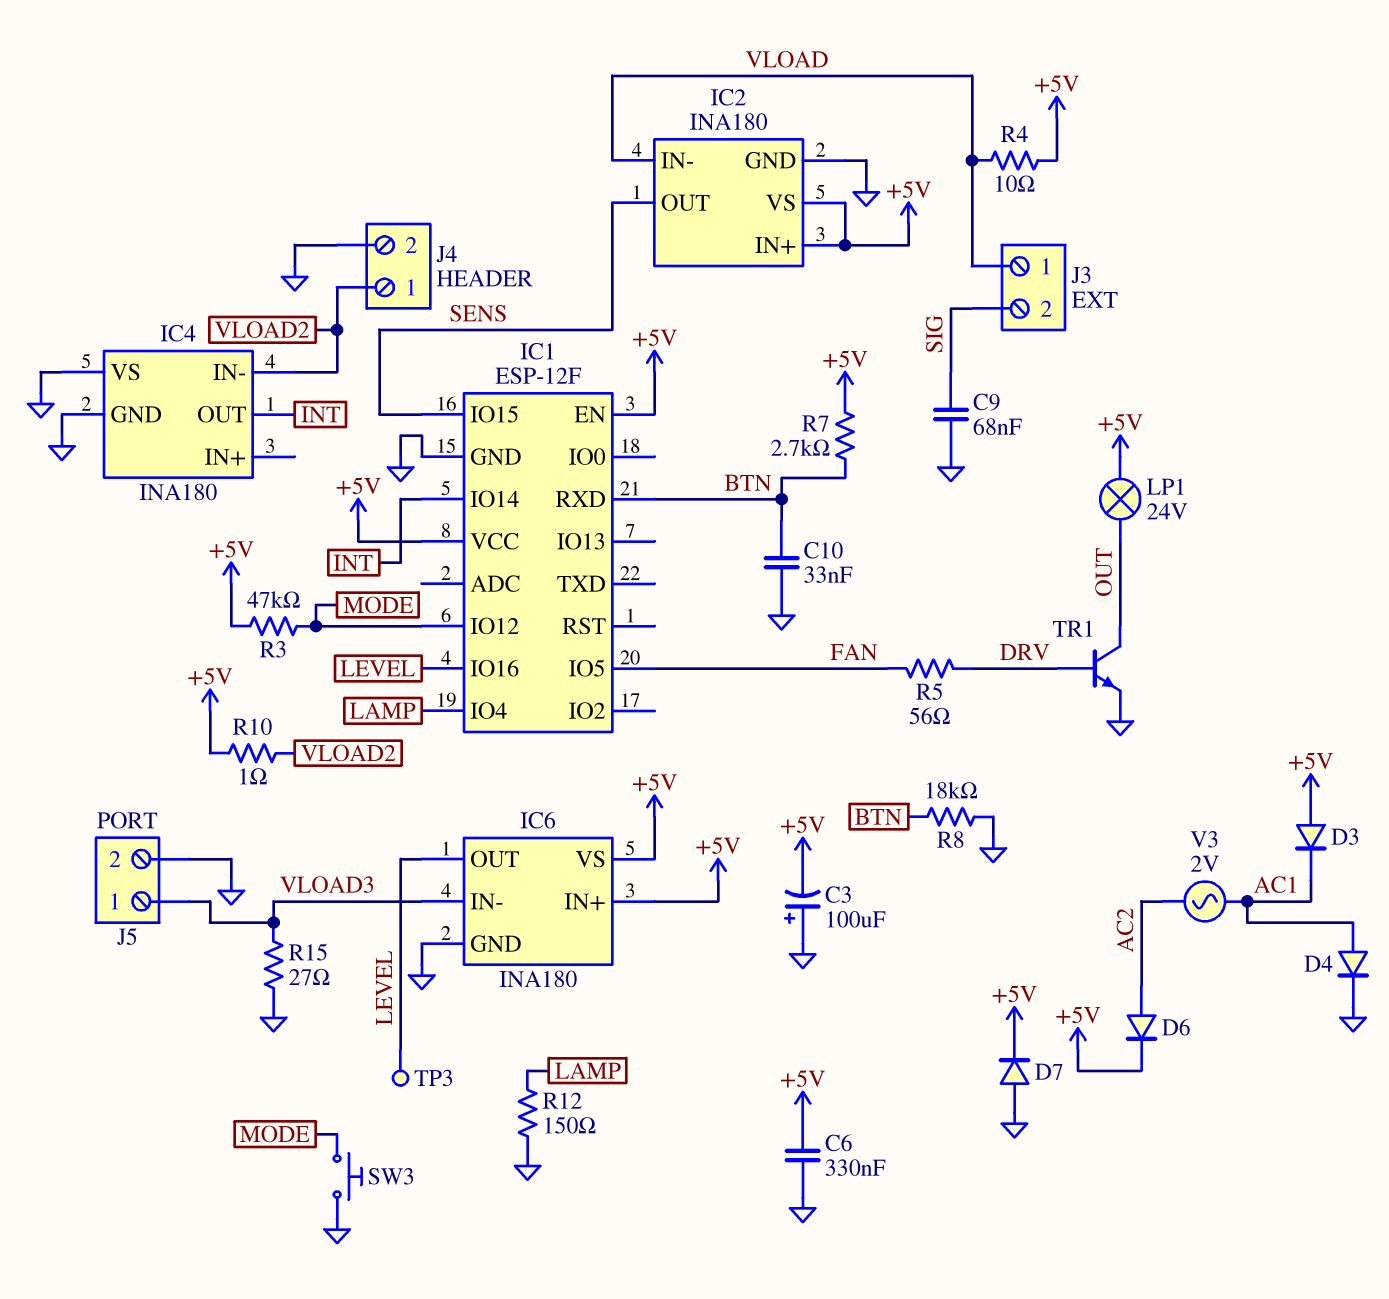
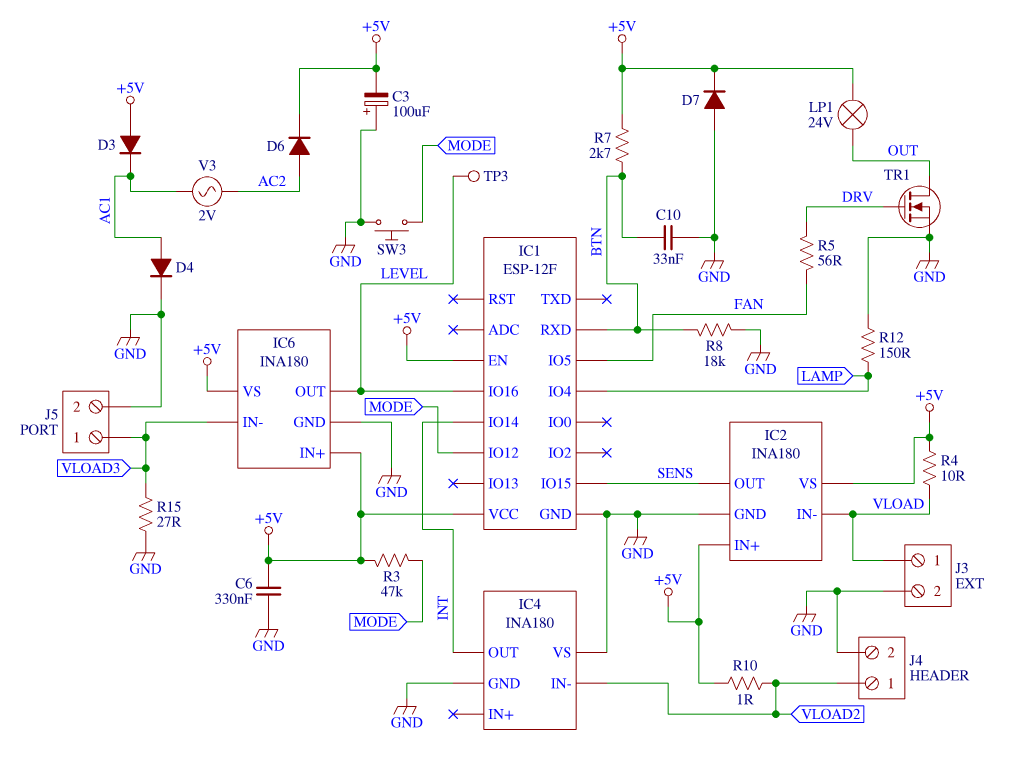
C9: 68nF (GND, SIG) -> none
J3 pin 2: SIG -> GND
TR1: NPN (B DRV, C OUT, E GND) -> NMOS (G DRV, D OUT, S GND)

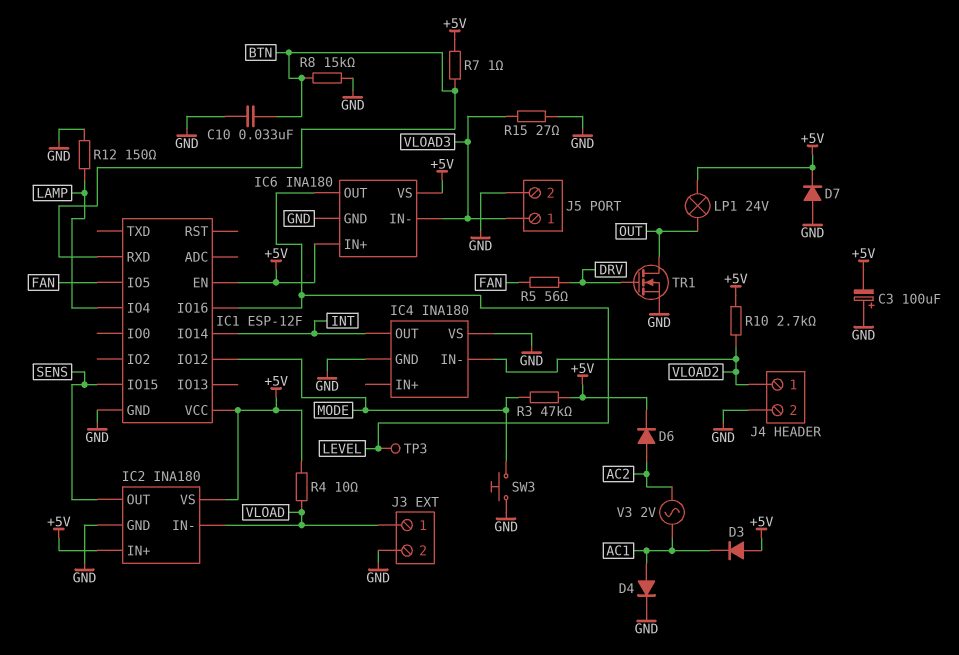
C6: 330nF (+5V, GND) -> none
R7: 2.7k (+5V, BTN) -> 1 (+5V, BTN)
R8: 18k (BTN, GND) -> 15k (BTN, GND)
R10: 1 (+5V, VLOAD2) -> 2.7k (+5V, VLOAD2)

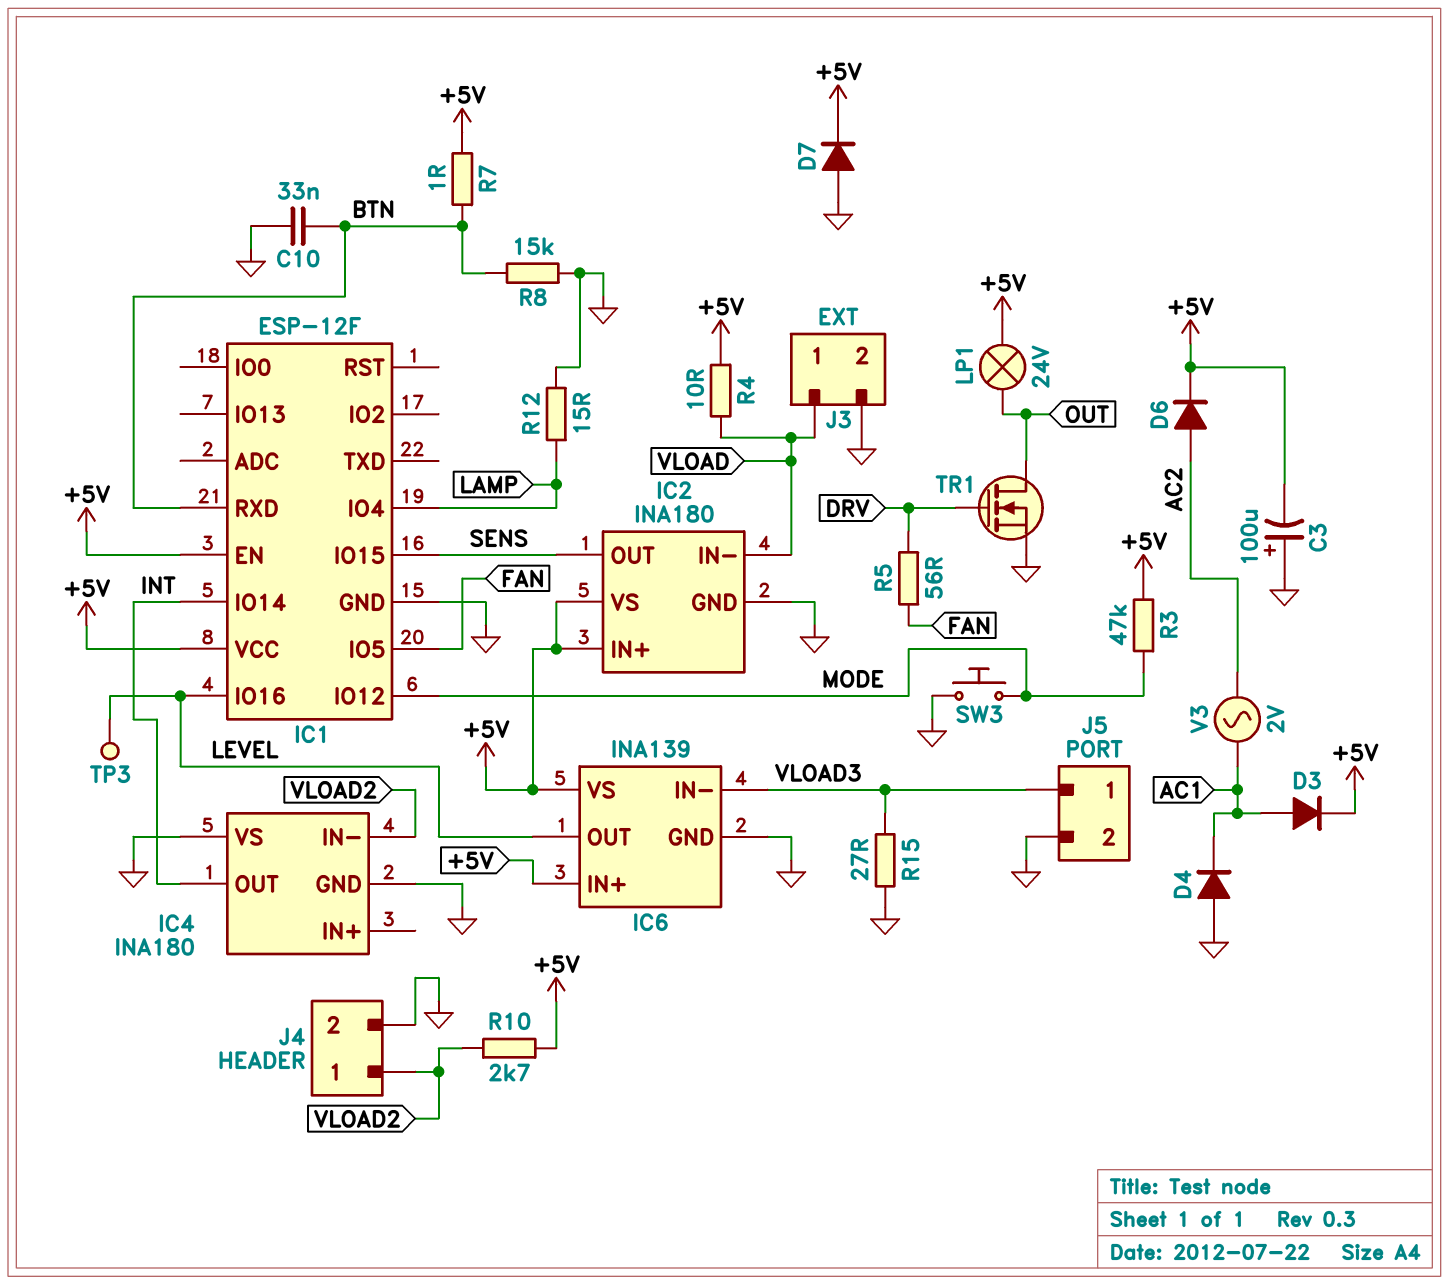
D3: diode (A +5V, K AC1) -> diode (A AC1, K +5V)
D4: diode (A AC1, K GND) -> diode (A GND, K AC1)
IC6: INA180 -> INA139
R12: 150 (GND, LAMP) -> 15 (GND, LAMP)

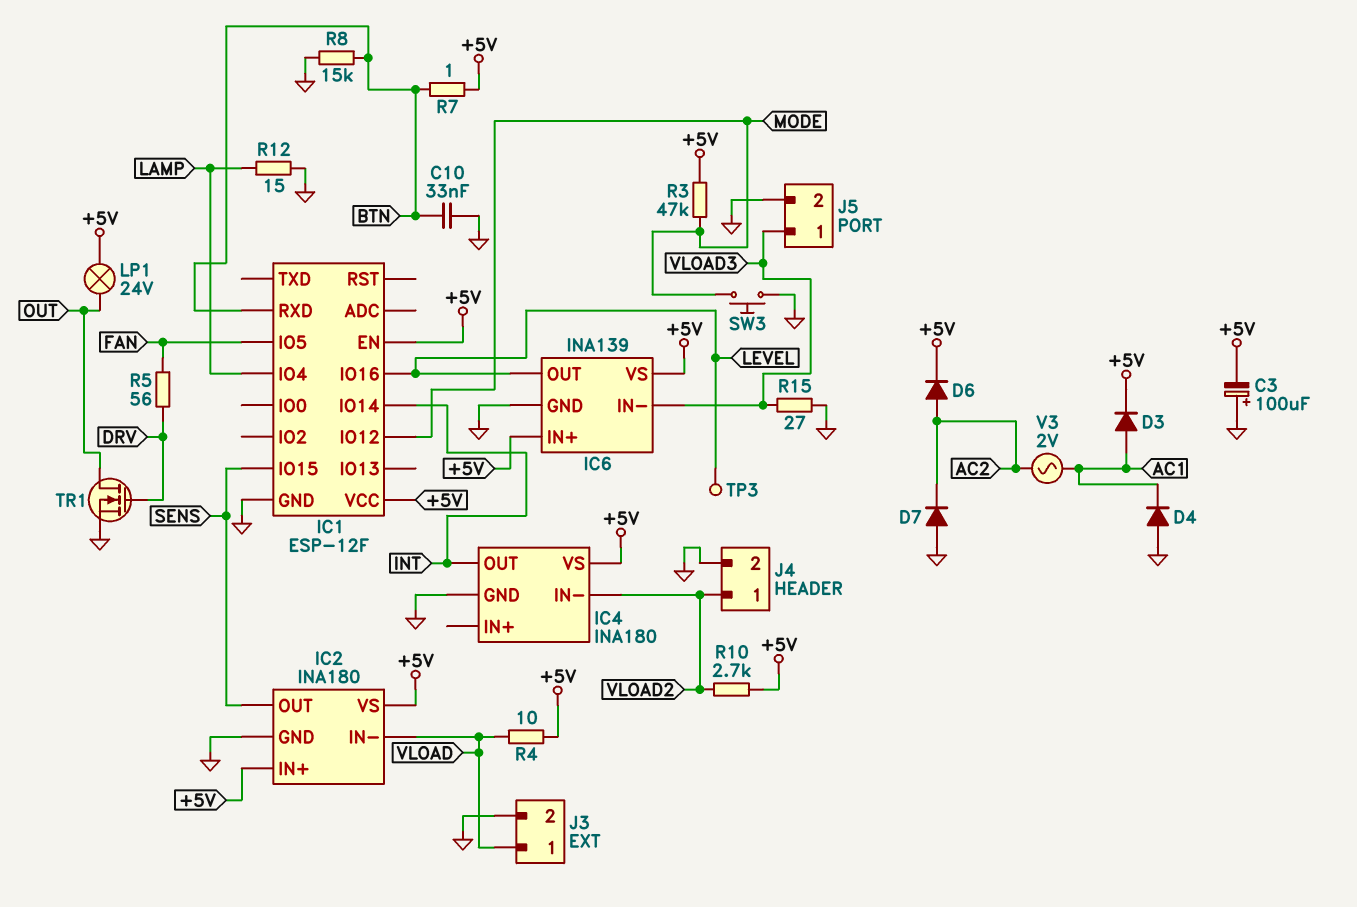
D7: diode (A GND, K +5V) -> diode (A GND, K AC2)
IC4 pin VS: GND -> +5V

